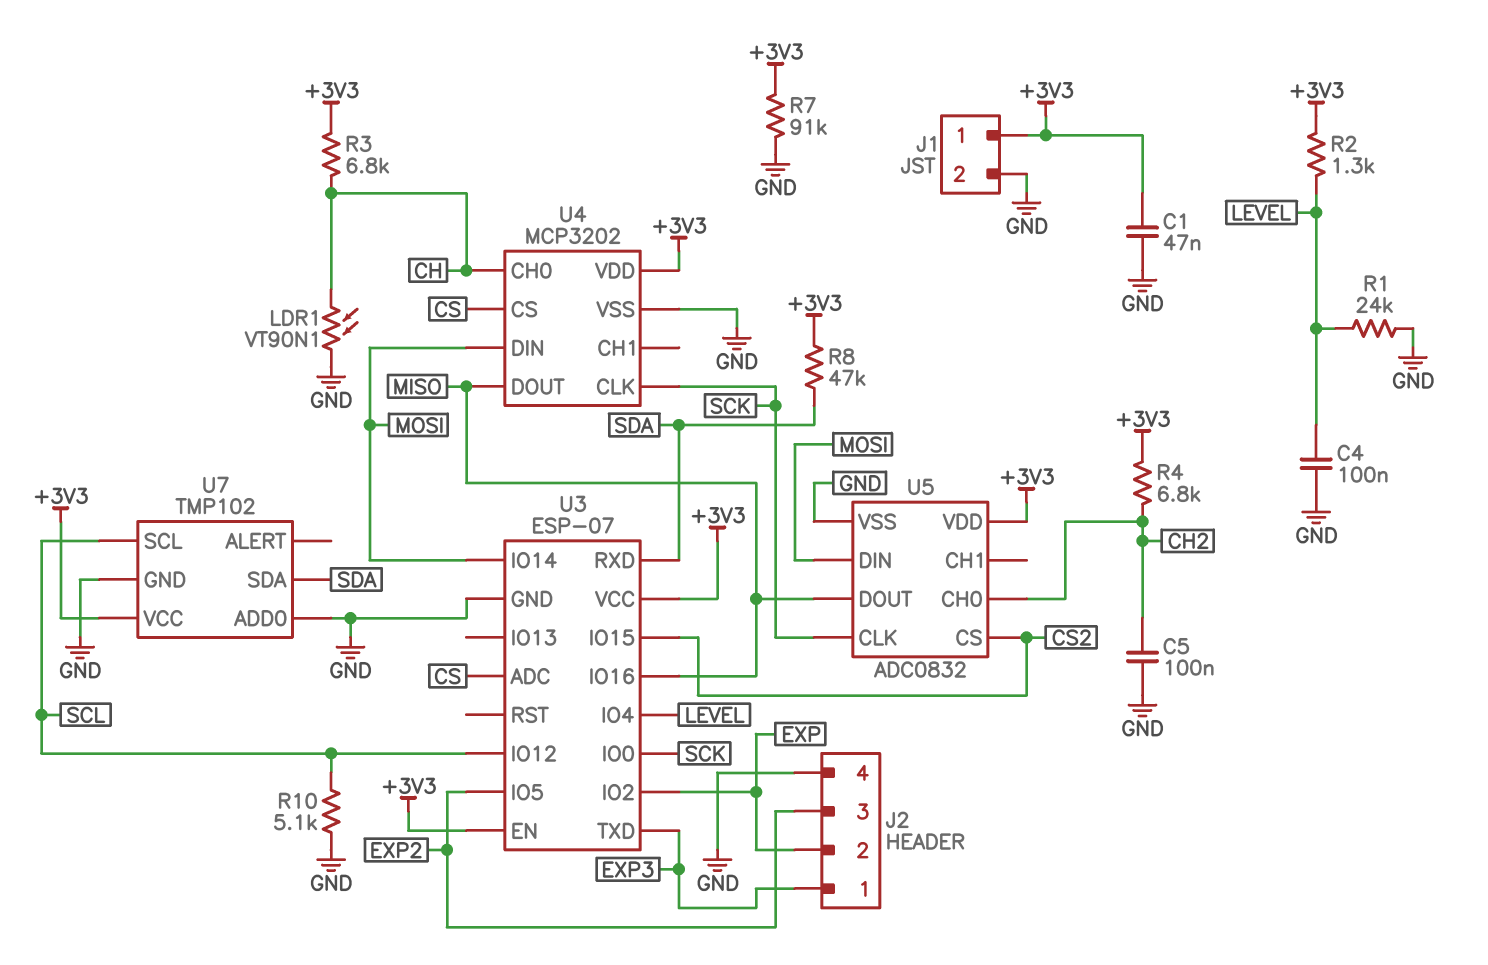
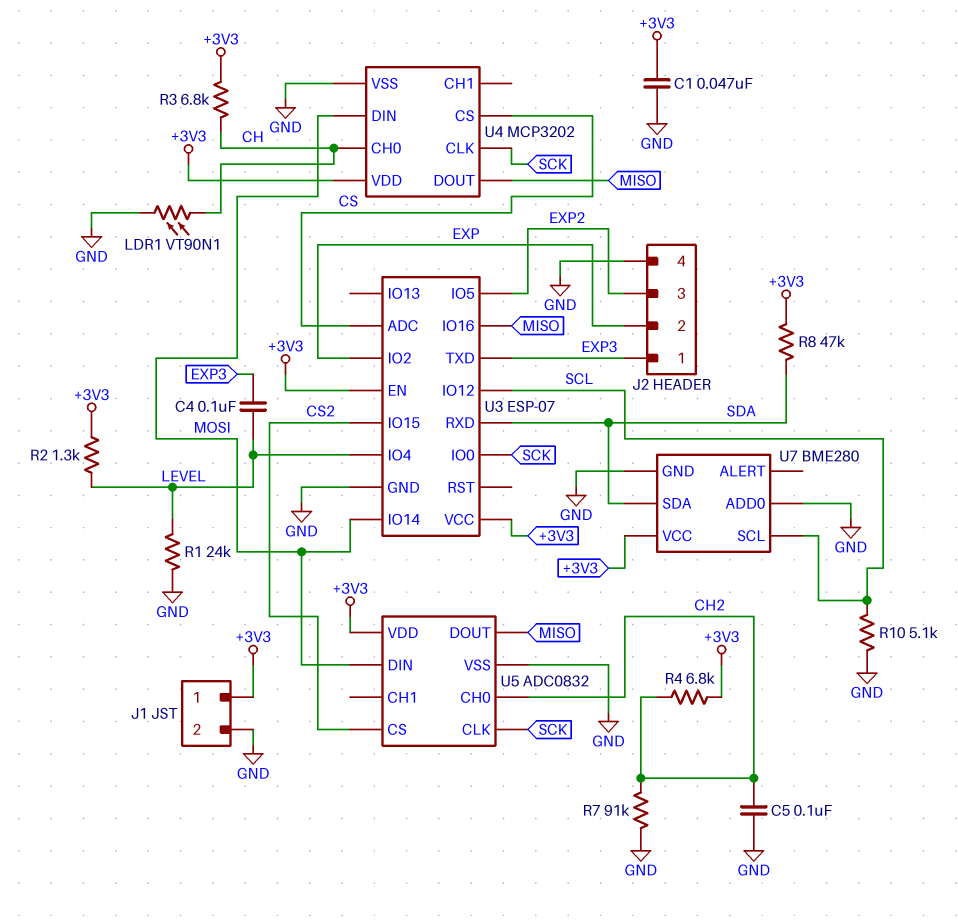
C4: 100nF (GND, LEVEL) -> 100nF (EXP3, LEVEL)
R7: 91k (+3V3, GND) -> 91k (CH2, GND)
U7: TMP102 -> BME280

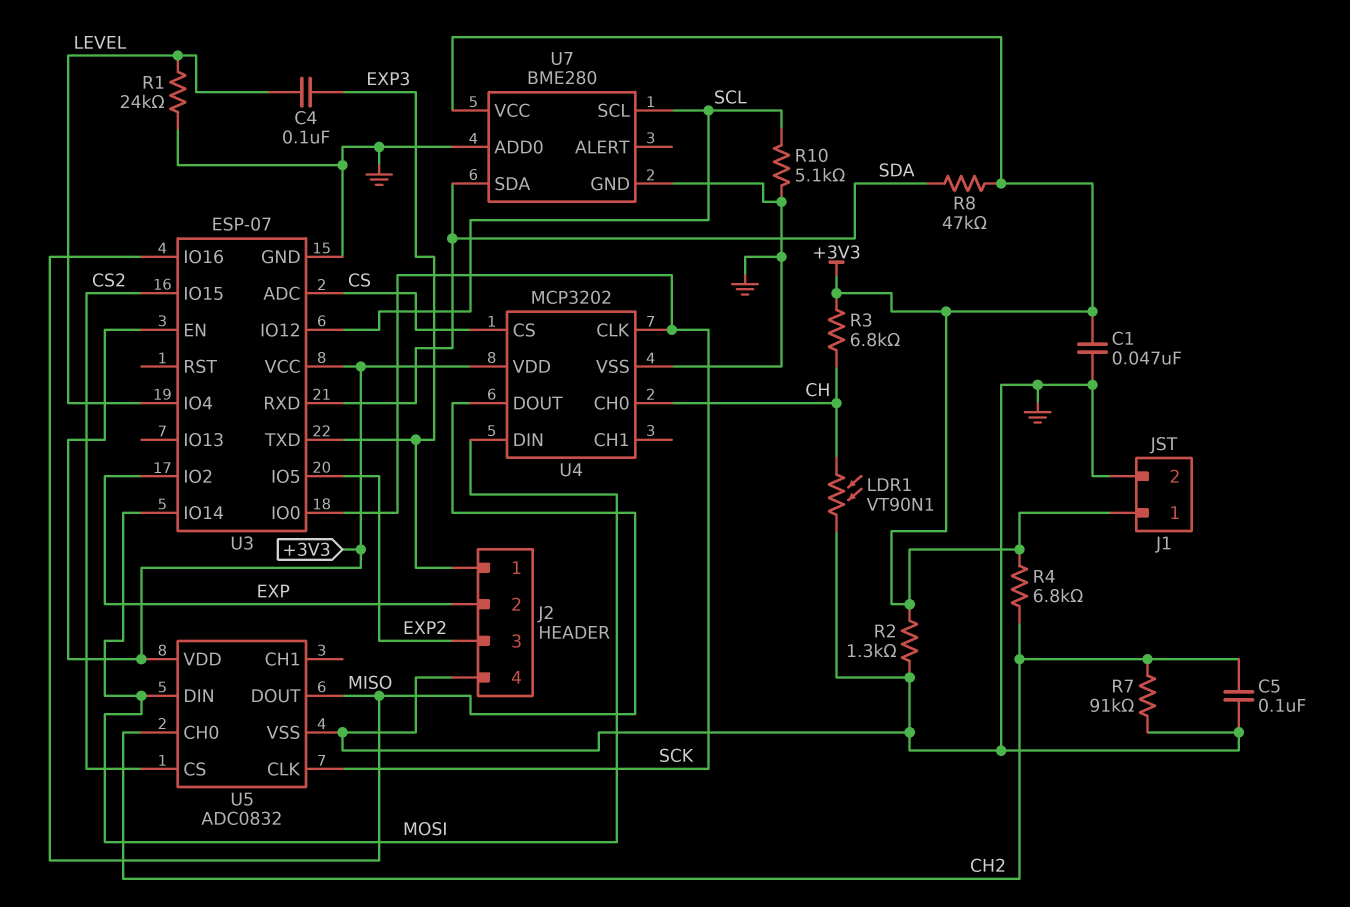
R2: 1.3k (+3V3, LEVEL) -> 1.3k (+3V3, GND)

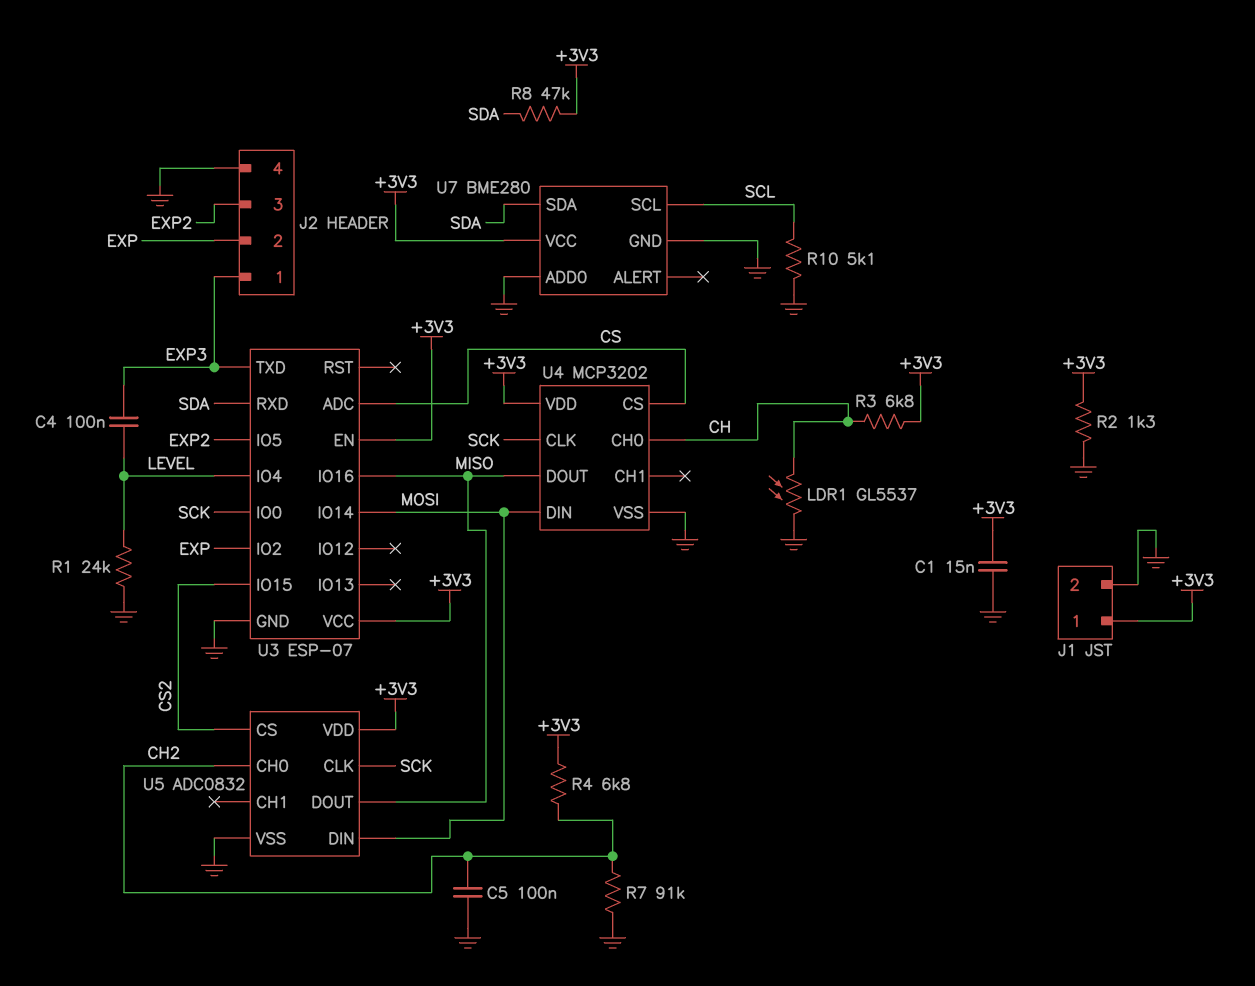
C1: 47nF (+3V3, GND) -> 15nF (+3V3, GND)
LDR1: VT90N1 (CH, GND) -> GL5537 (CH, GND)
U3 pin IO12: SCL -> none

